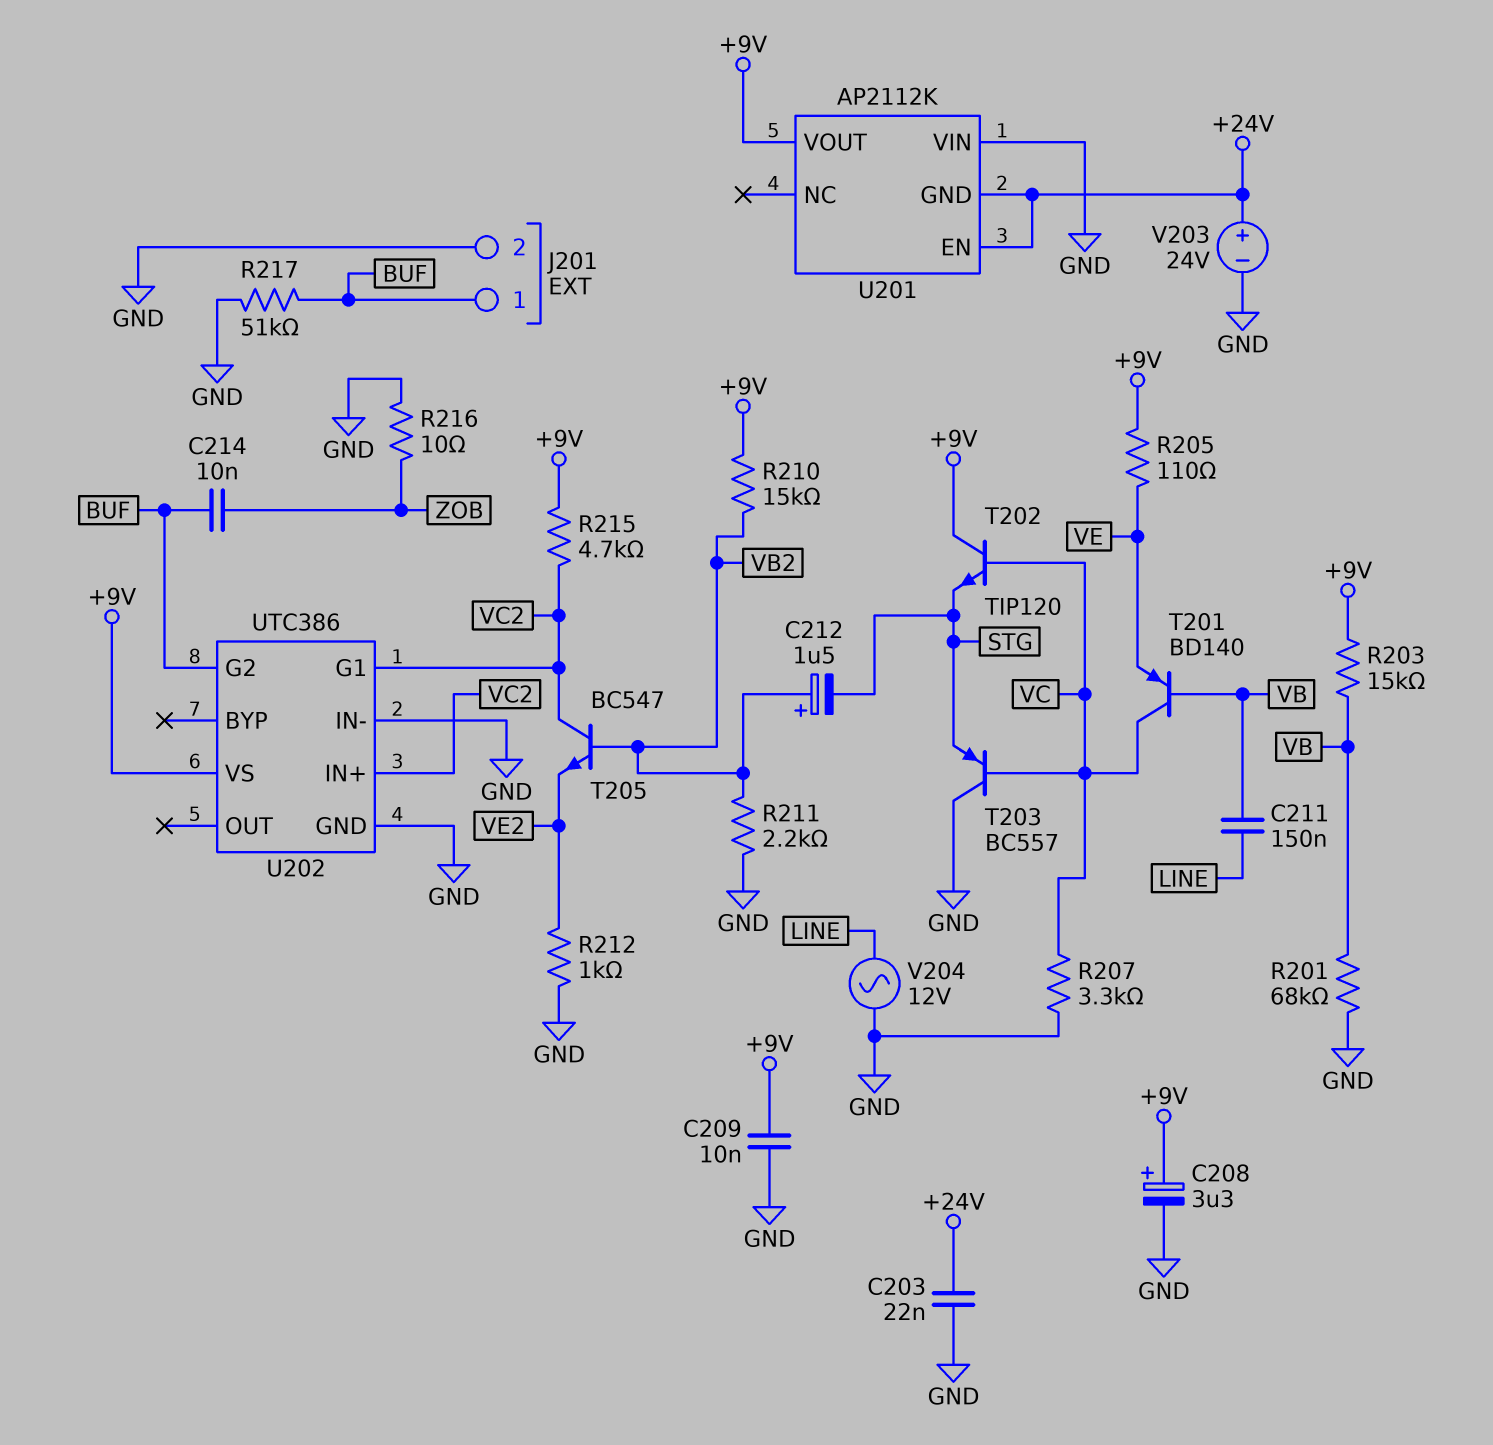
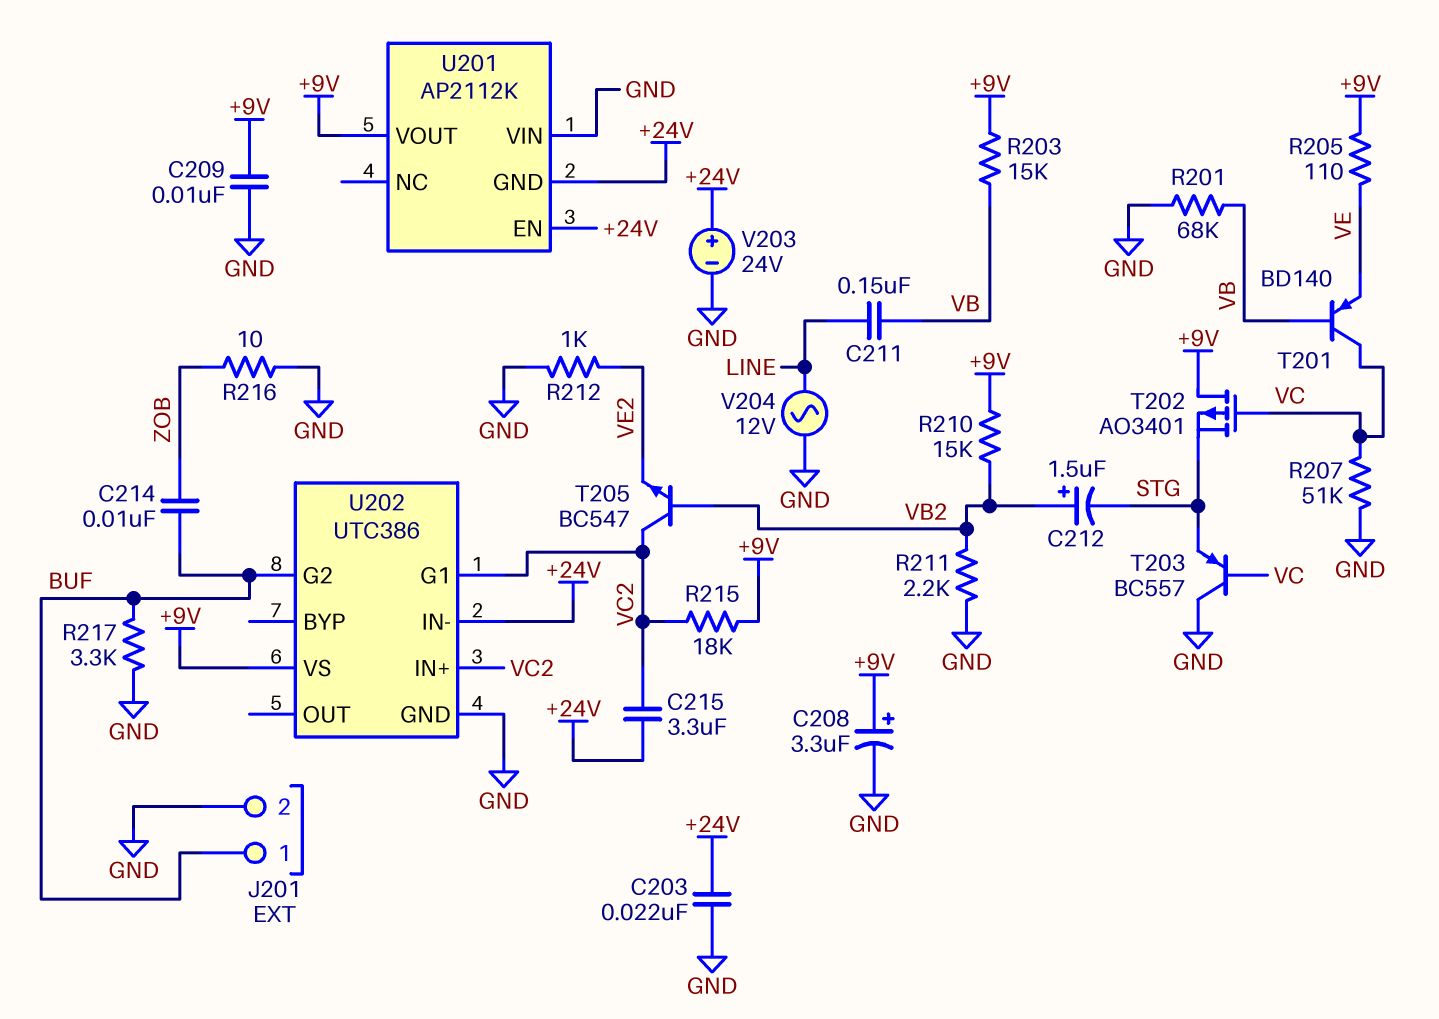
C215: none -> 3.3uF (+24V, VC2)
R207: 3.3k (GND, VC) -> 51k (GND, VC)
R215: 4.7k (+9V, VC2) -> 18k (+9V, VC2)
R217: 51k (BUF, GND) -> 3.3k (BUF, GND)
T202: NPN TIP120 (B VC, C +9V, E STG) -> PMOS AO3401 (G VC, D +9V, S STG)
U202 pin IN-: GND -> +24V

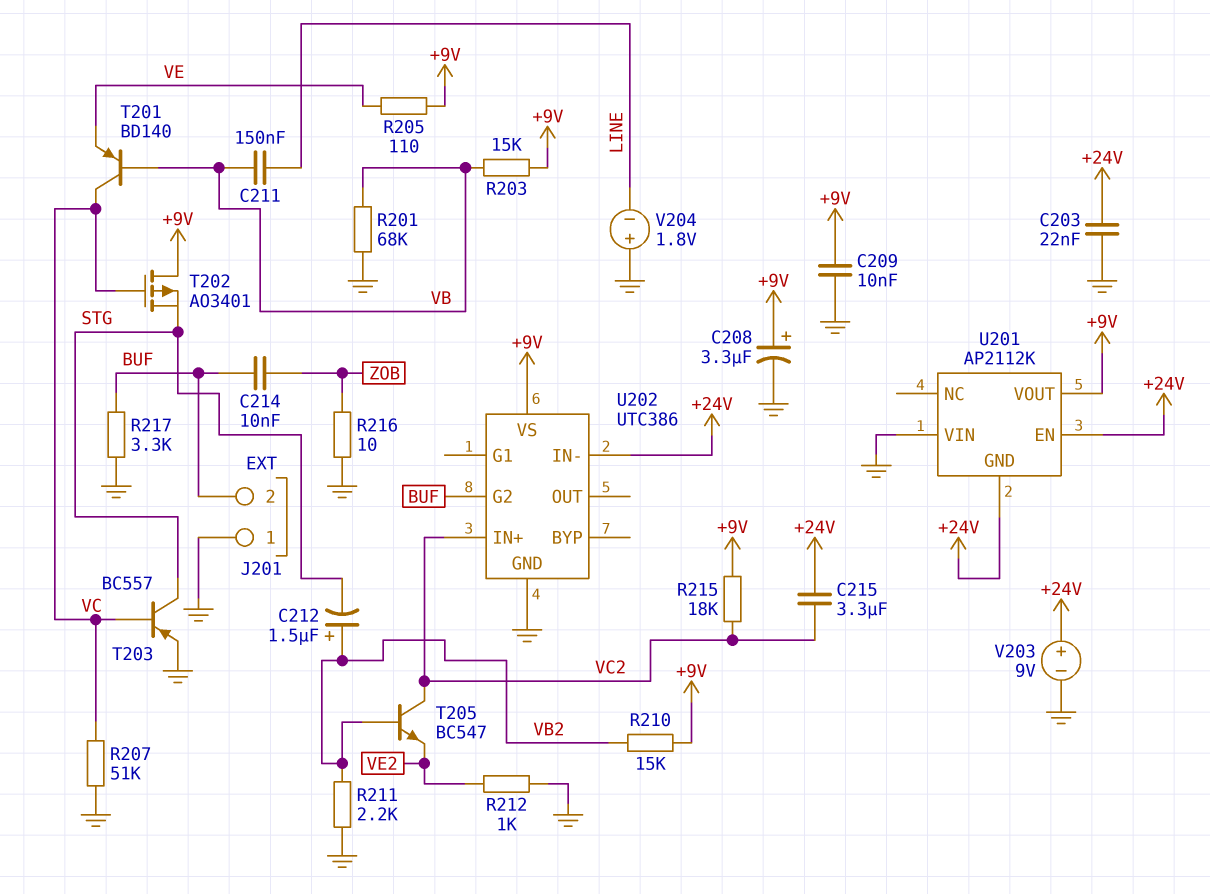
J201 pin 1: BUF -> GND
J201 pin 2: GND -> BUF
T203: PNP BC557 (B VC, C GND, E STG) -> PNP BC557 (B VC, C STG, E GND)
U202 pin G1: VC2 -> none
V203: 24V (plus +24V, minus GND) -> 9V (plus +24V, minus GND)
V204: AC 12V (GND, LINE) -> 1.8V (plus GND, minus LINE)

